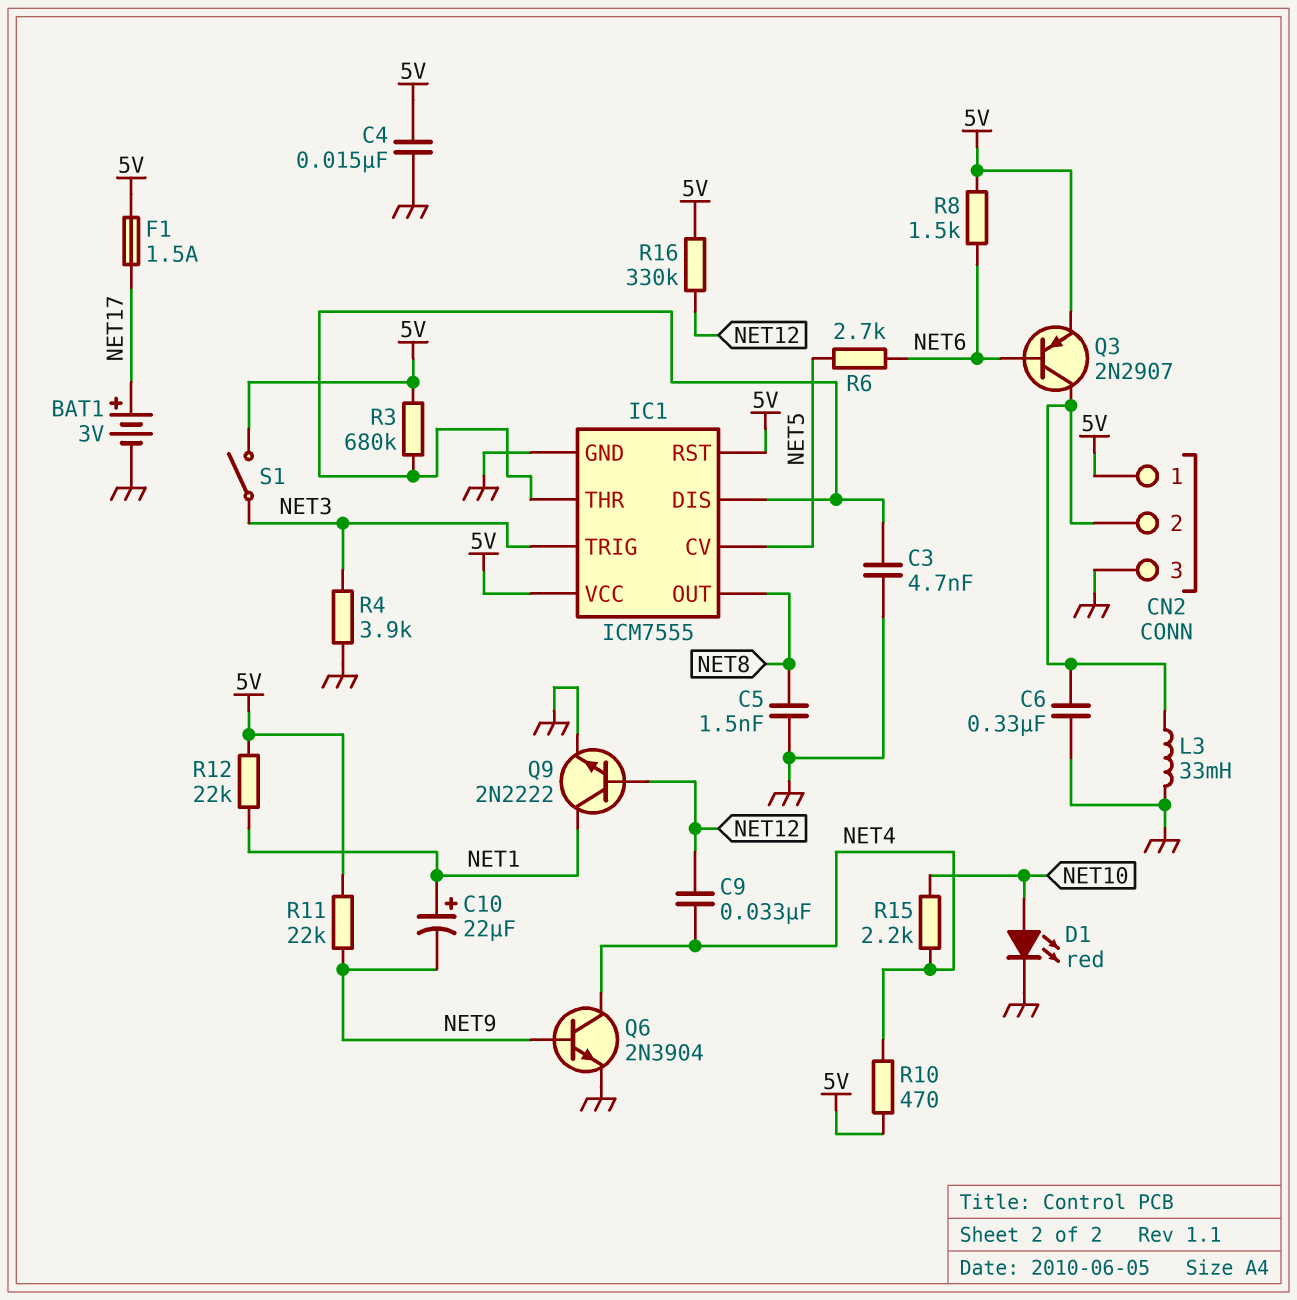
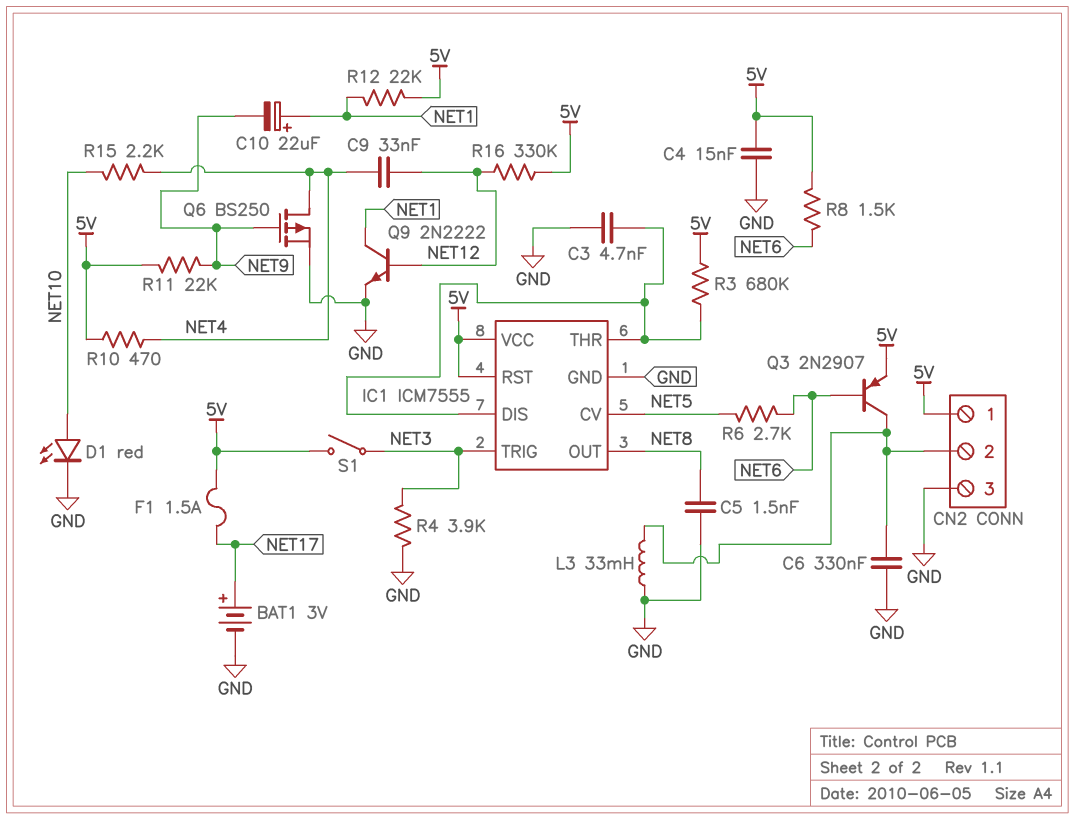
Q6: NPN 2N3904 (B NET9, C NET4, E GND) -> PMOS BS250 (G NET9, D NET4, S GND)

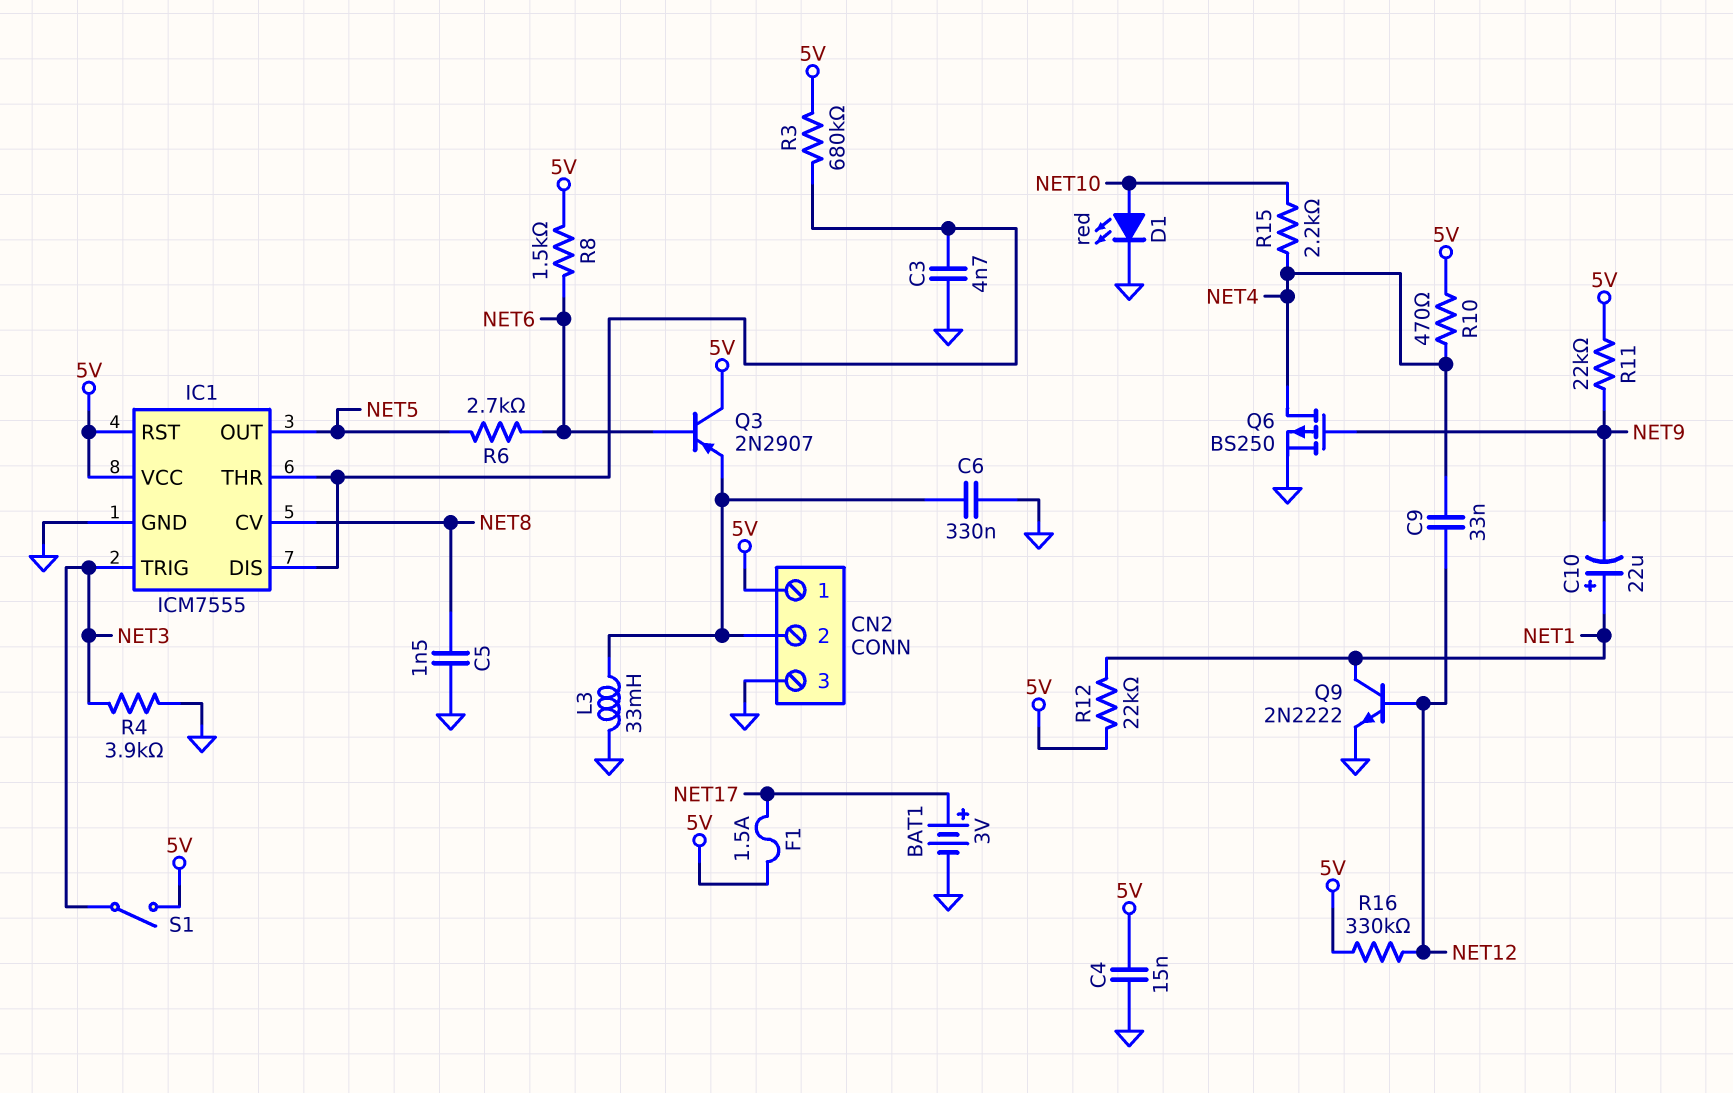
IC1 pin CV: NET5 -> NET8
IC1 pin OUT: NET8 -> NET5
Q3: PNP 2N2907 (B NET6, C CN2/2, E 5V) -> PNP 2N2907 (B NET6, C 5V, E CN2/2)

